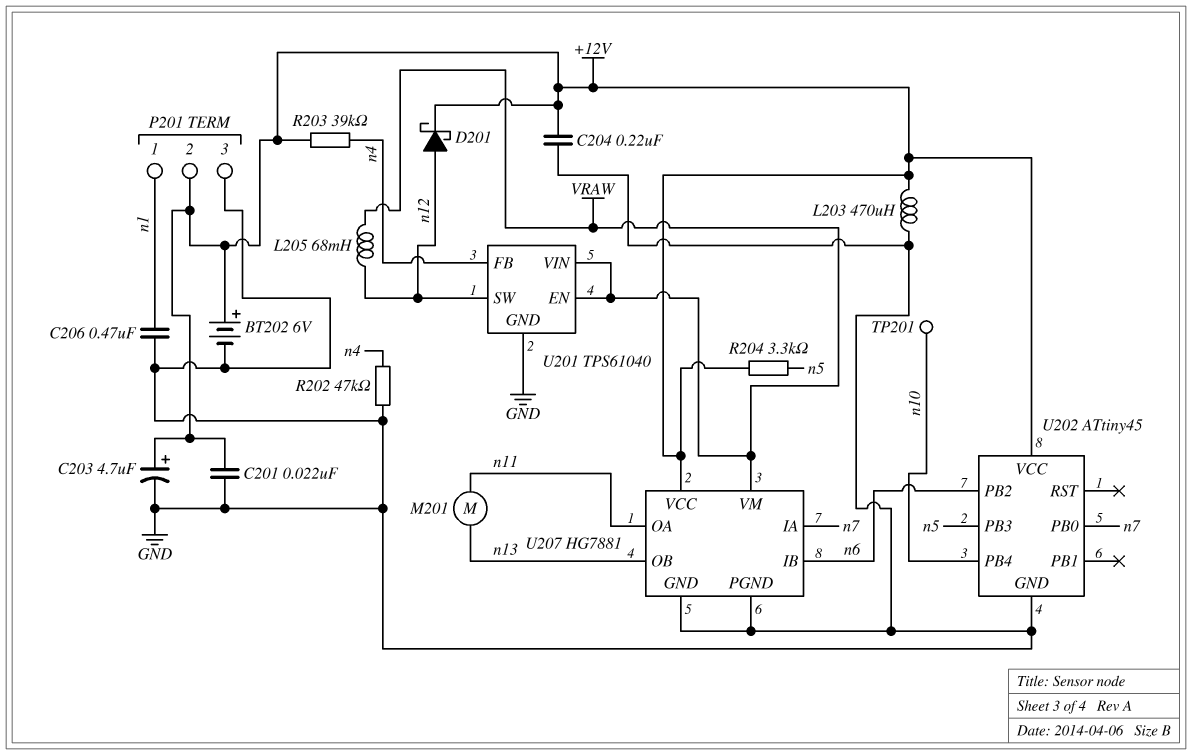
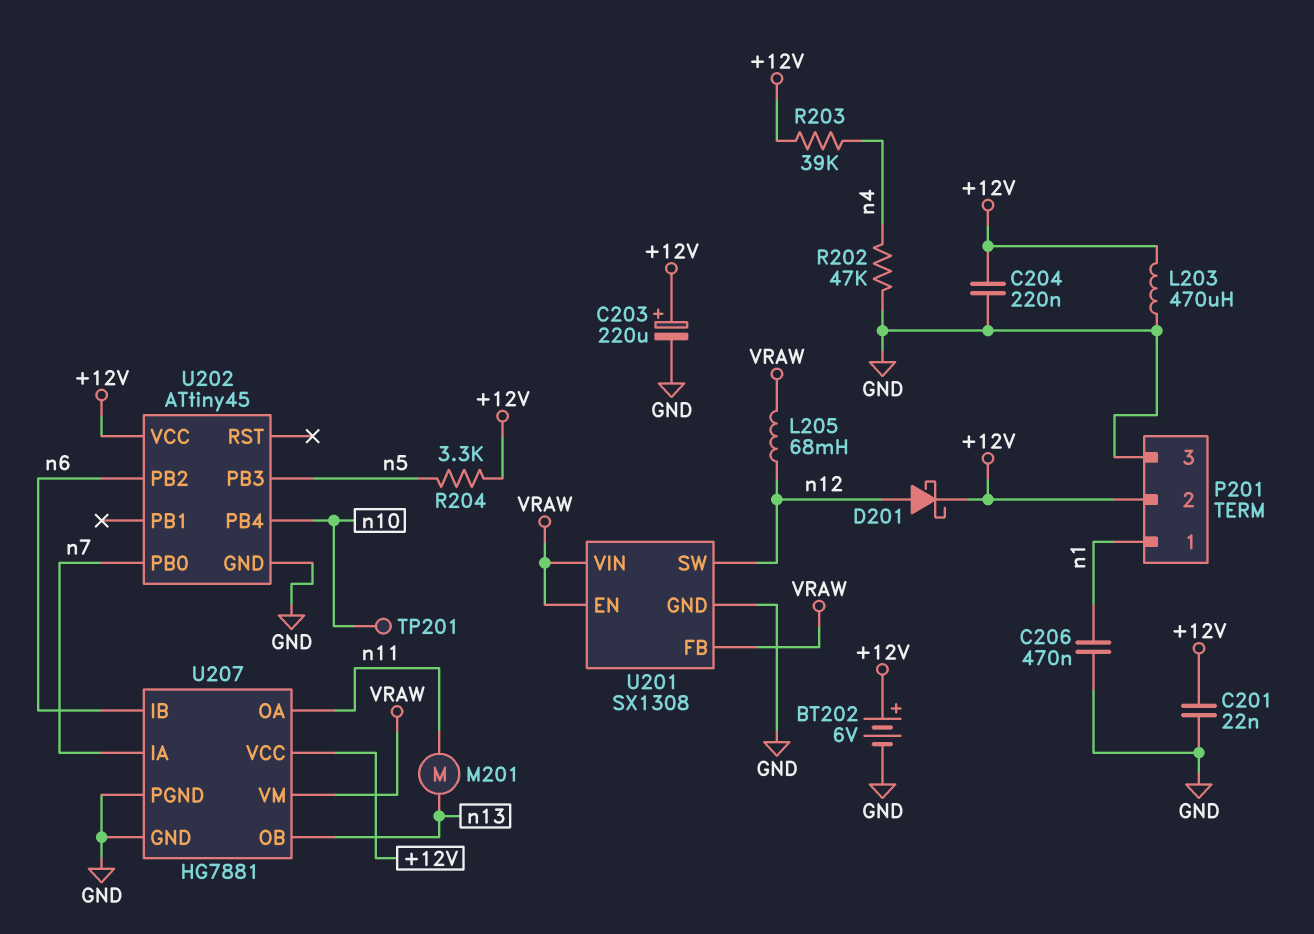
C203: 4.7uF (plus +12V, minus GND) -> 220uF (plus +12V, minus GND)
U201: TPS61040 -> SX1308
U201 pin FB: n4 -> VRAW

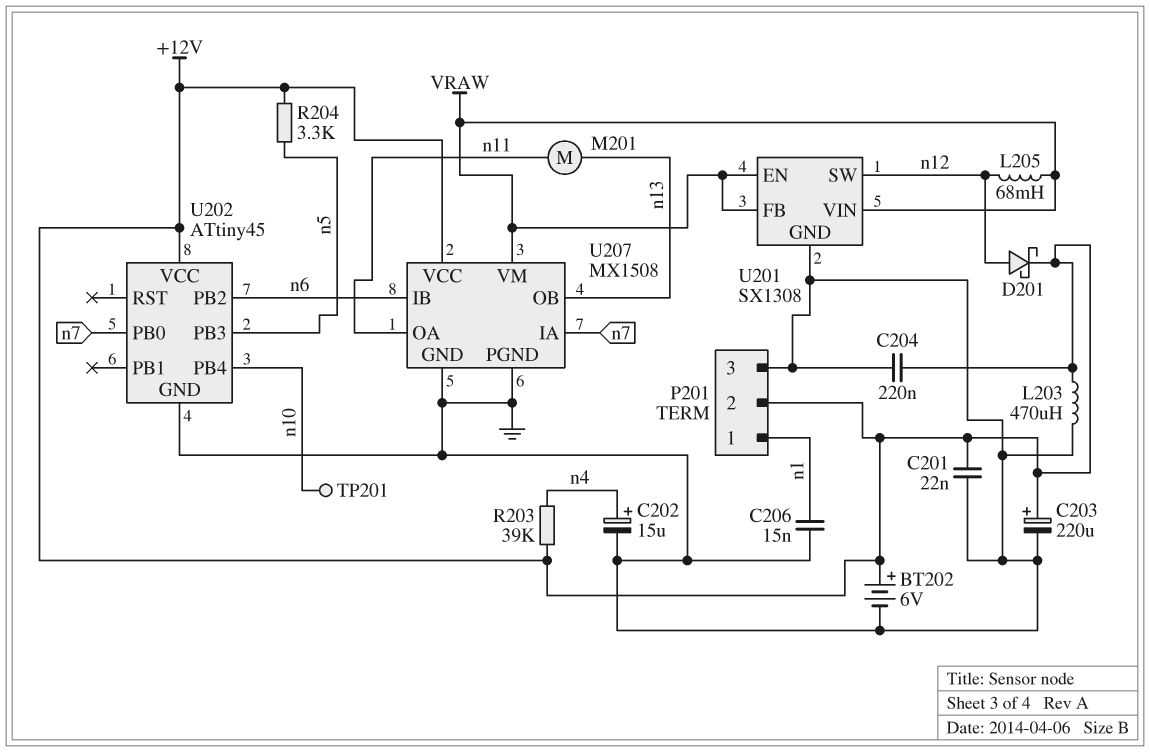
C202: none -> 15uF (plus n4, minus GND)
C206: 470nF (GND, n1) -> 15nF (GND, n1)
R202: 47k (GND, n4) -> none
U207: HG7881 -> MX1508

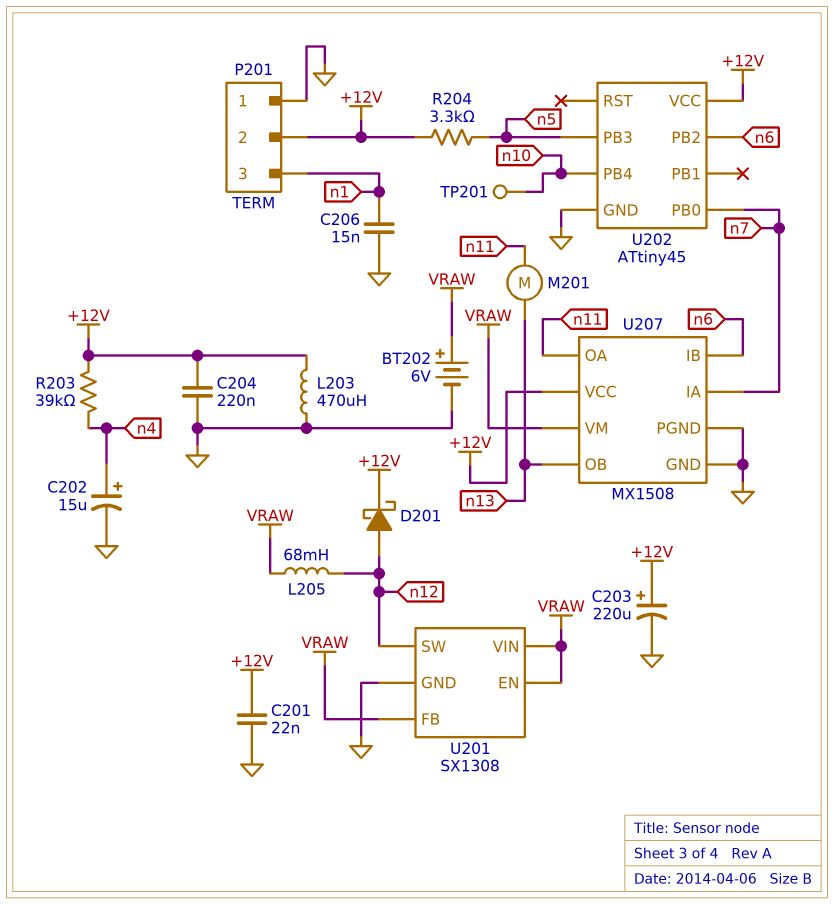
BT202: 6V (plus +12V, minus GND) -> 6V (plus VRAW, minus GND)
P201 pin 1: n1 -> GND
P201 pin 3: GND -> n1

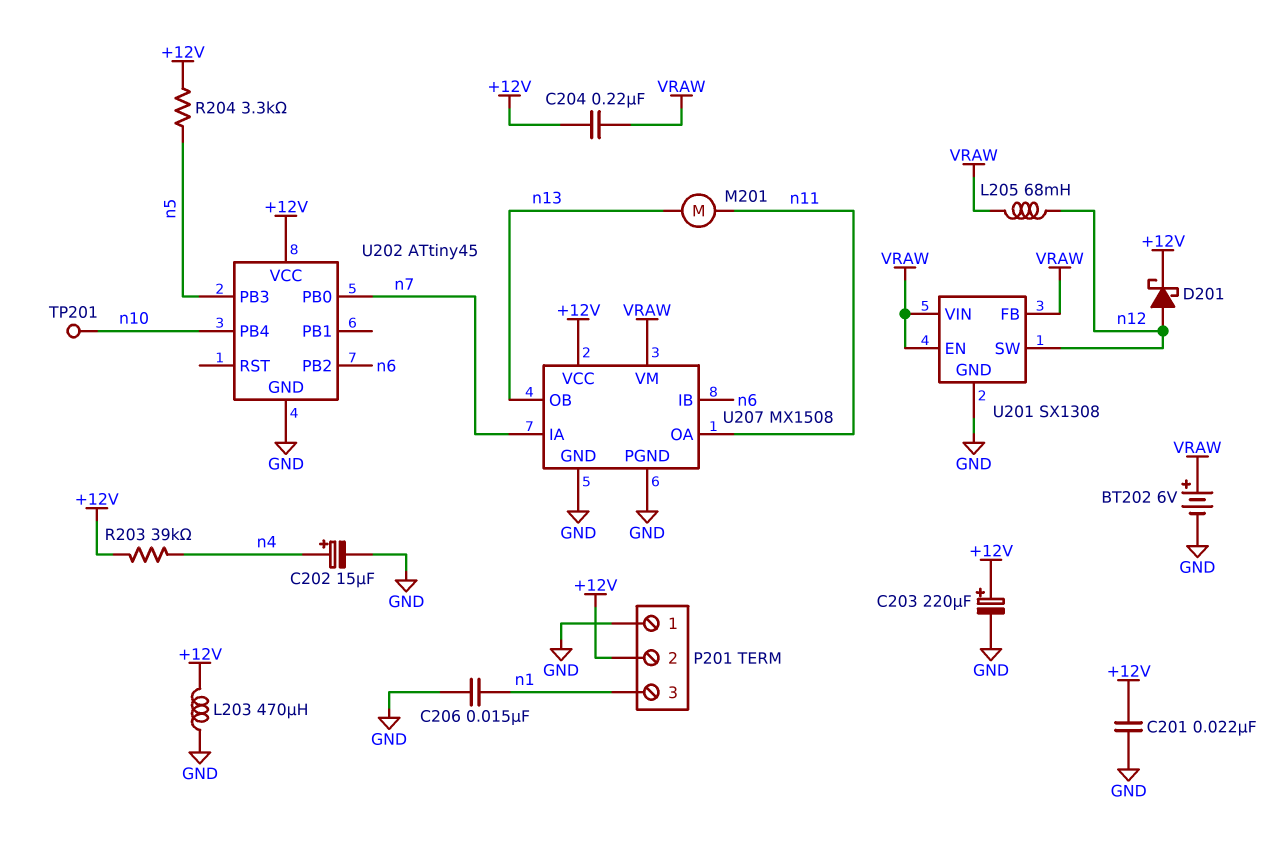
C204: 220nF (+12V, GND) -> 220nF (+12V, VRAW)

